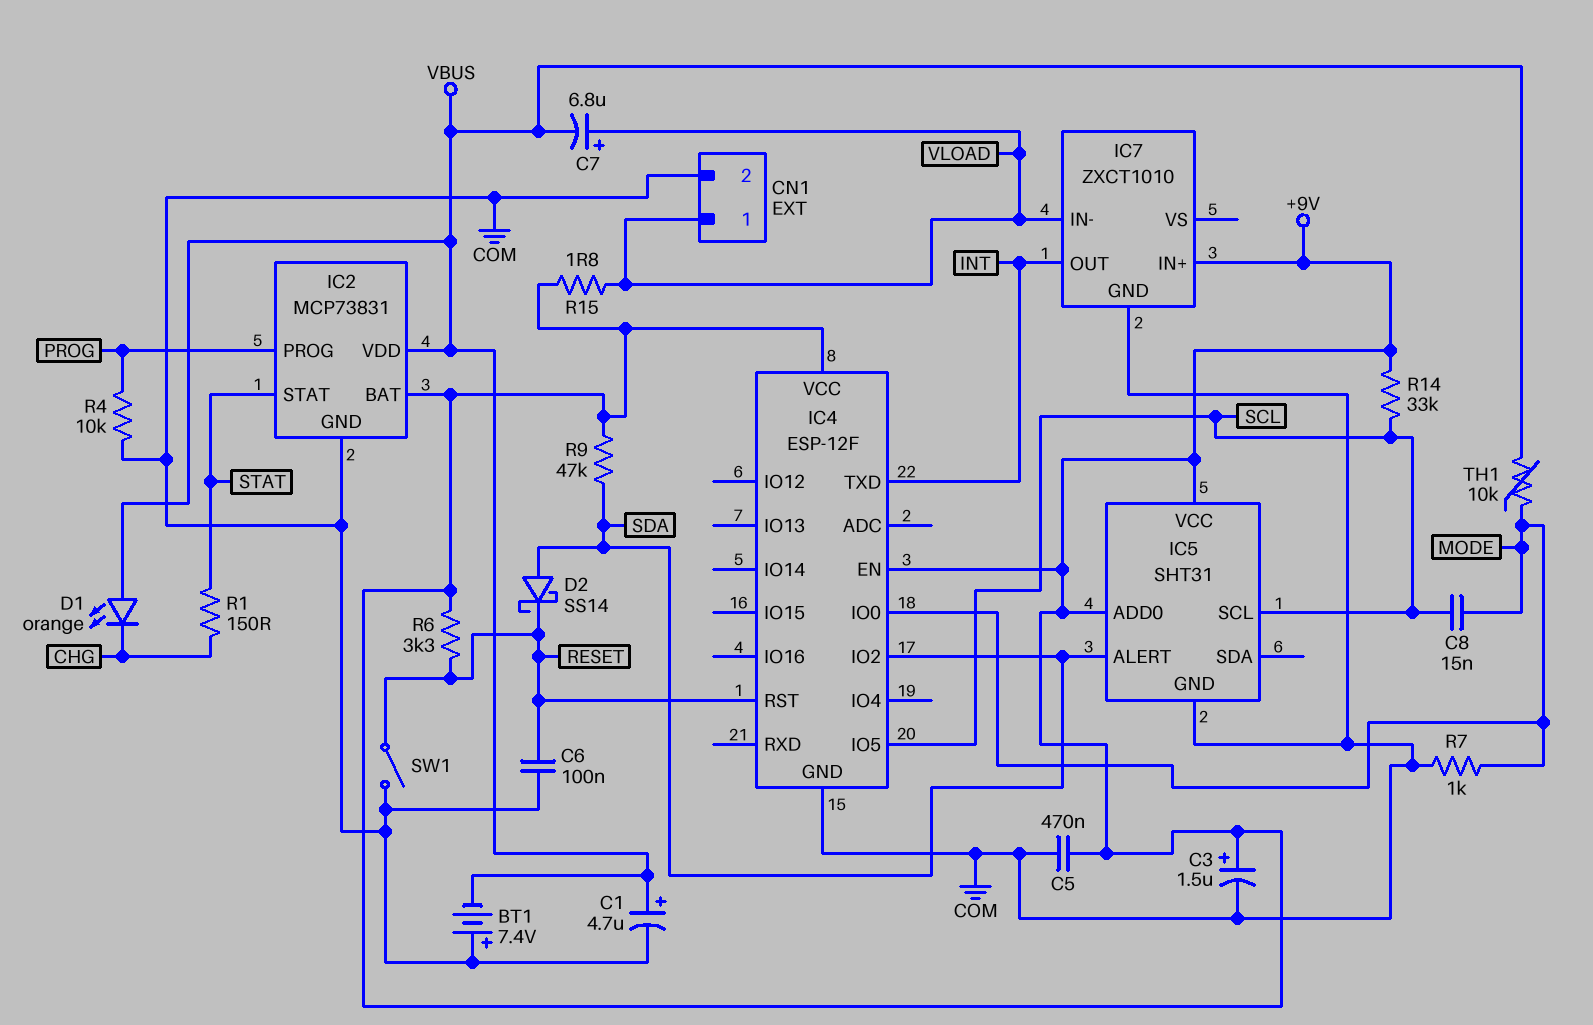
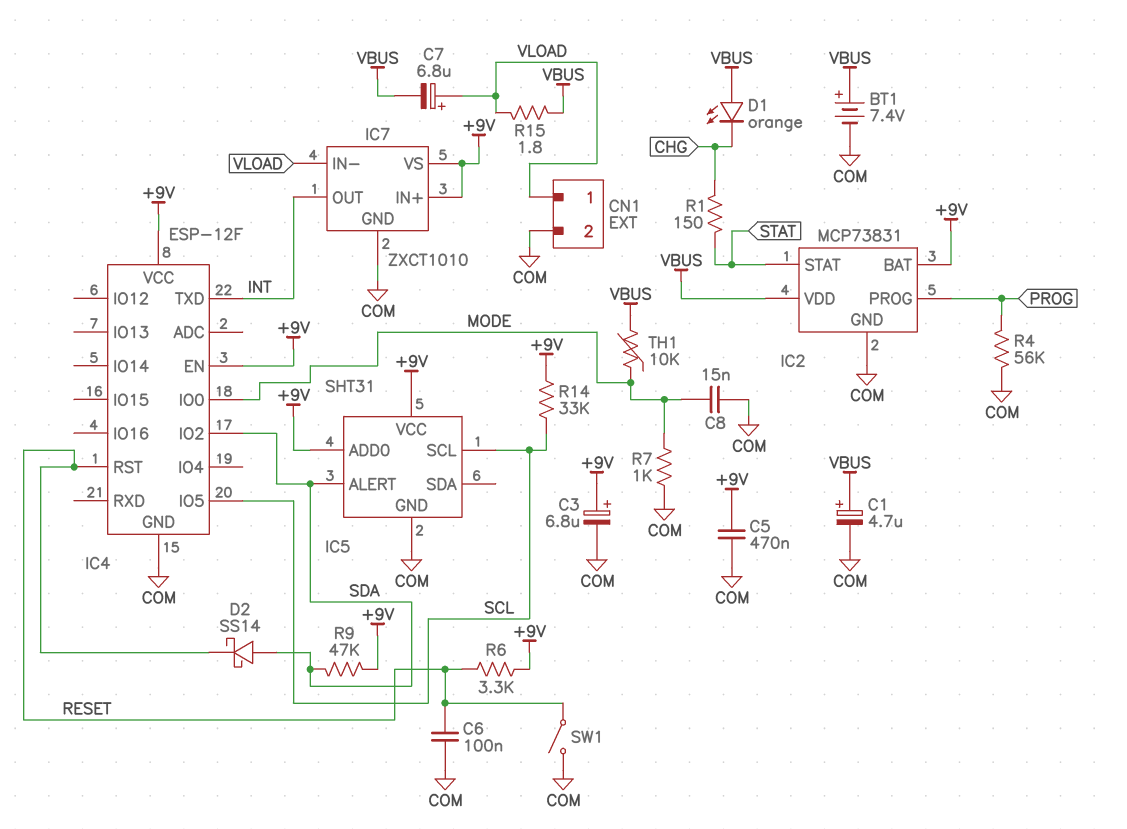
BT1: 7.4V (plus COM, minus VBUS) -> 7.4V (plus VBUS, minus COM)
C3: 1.5uF (plus +9V, minus COM) -> 6.8uF (plus +9V, minus COM)
C8: 15nF (MODE, SCL) -> 15nF (COM, MODE)
IC7 pin VS: none -> +9V
R4: 10k (COM, PROG) -> 56k (COM, PROG)
R15: 1.8 (+9V, VLOAD) -> 1.8 (VBUS, VLOAD)

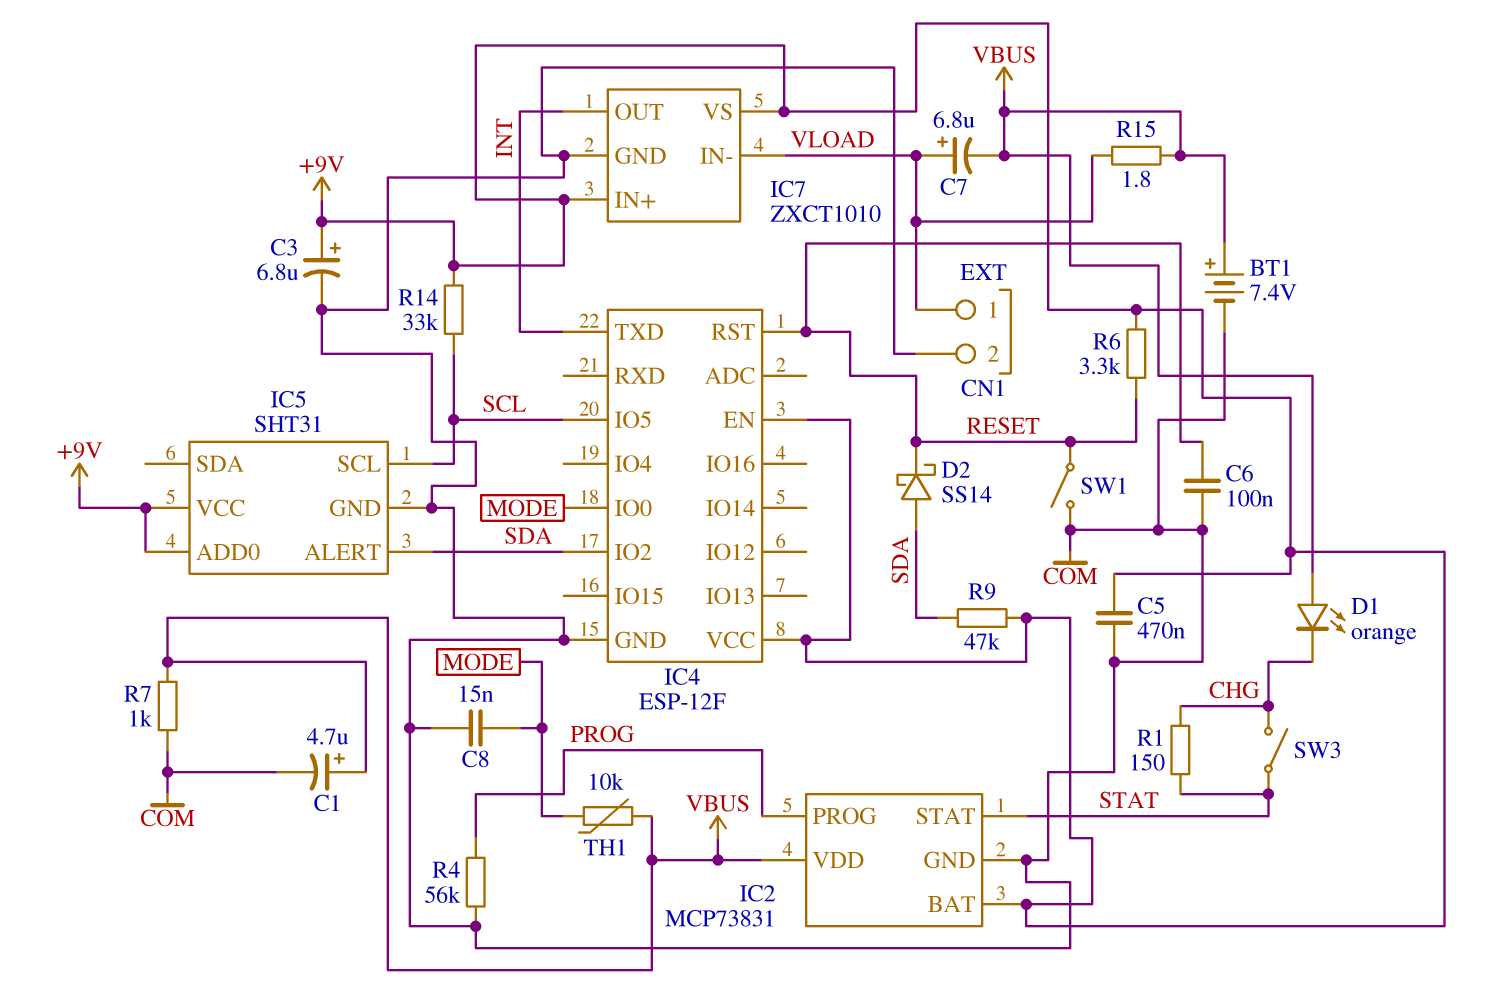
R7: 1k (COM, MODE) -> 1k (COM, VBUS)
SW3: none -> switch (CHG, STAT)

